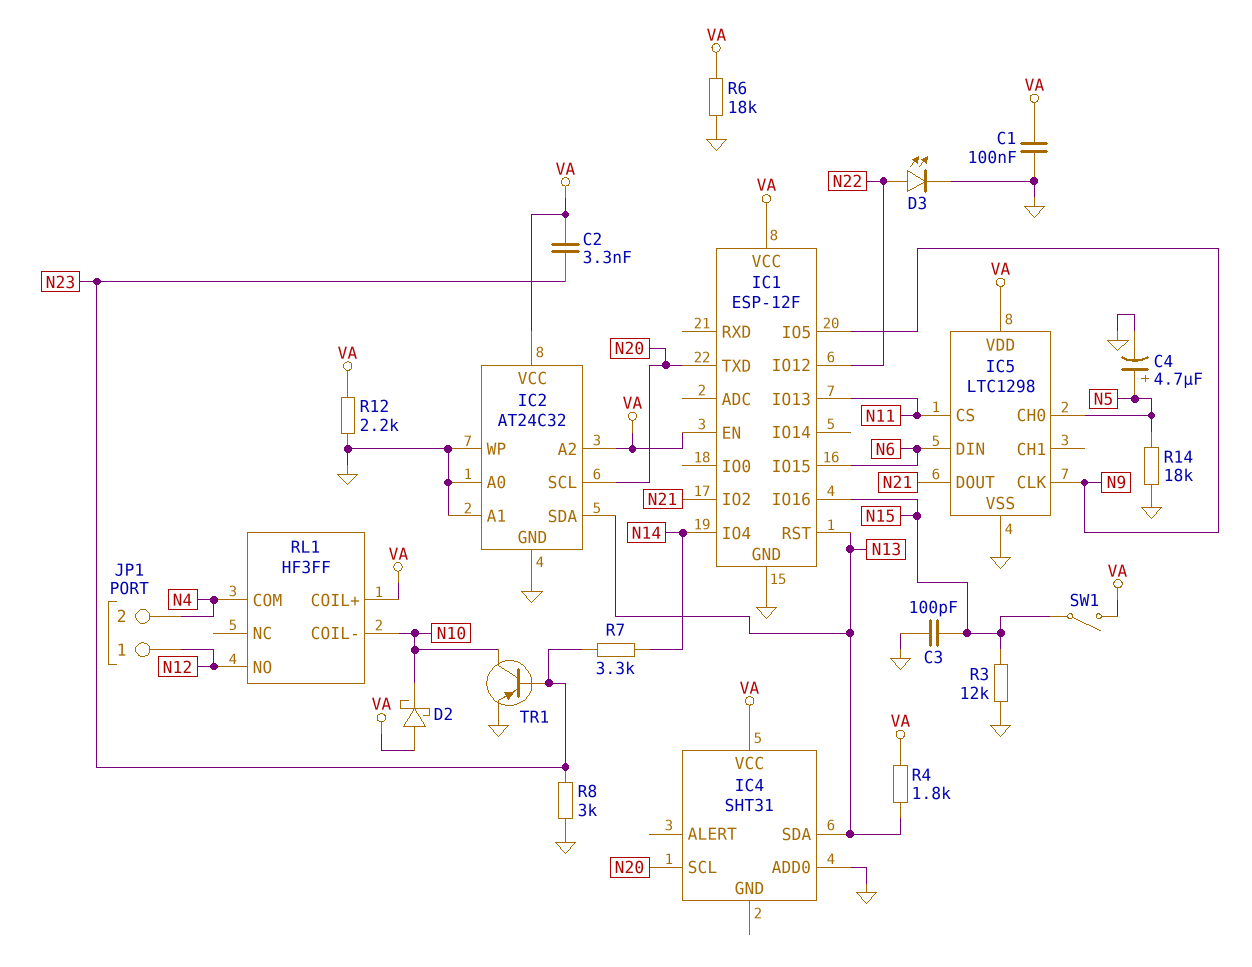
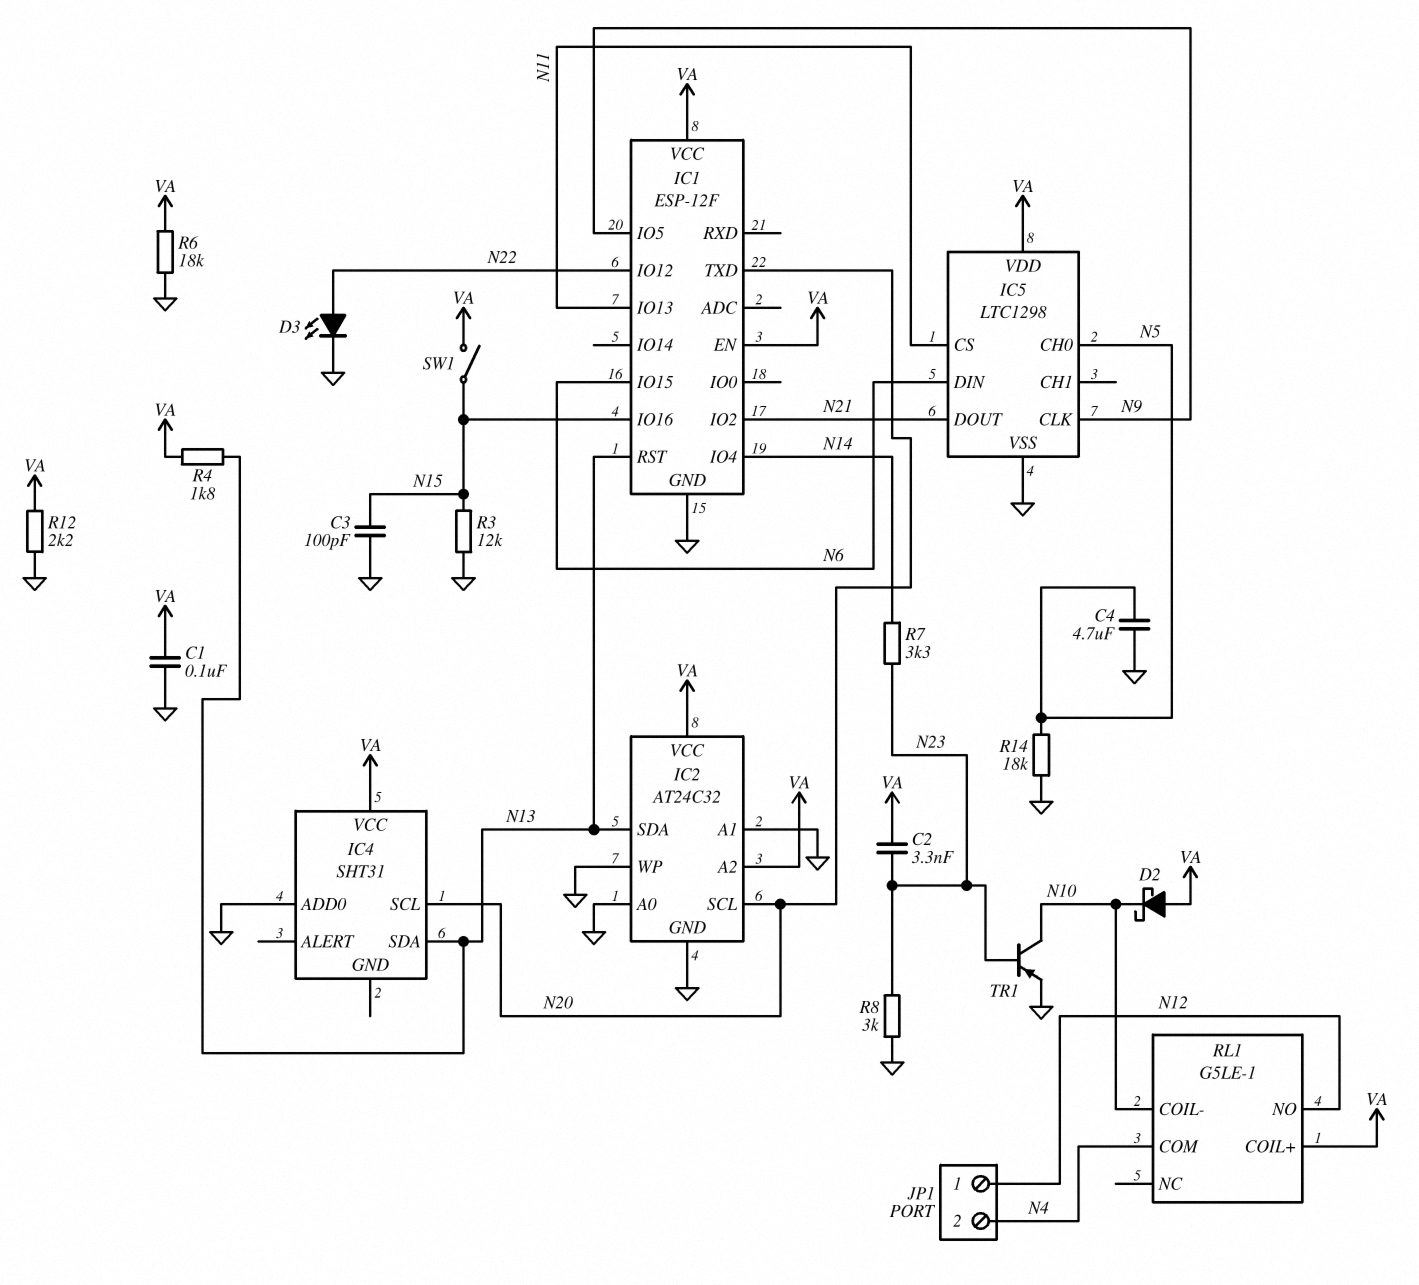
C4: 4.7uF (plus N5, minus GND) -> 4.7uF (GND, N5)
RL1: HF3FF -> G5LE-1

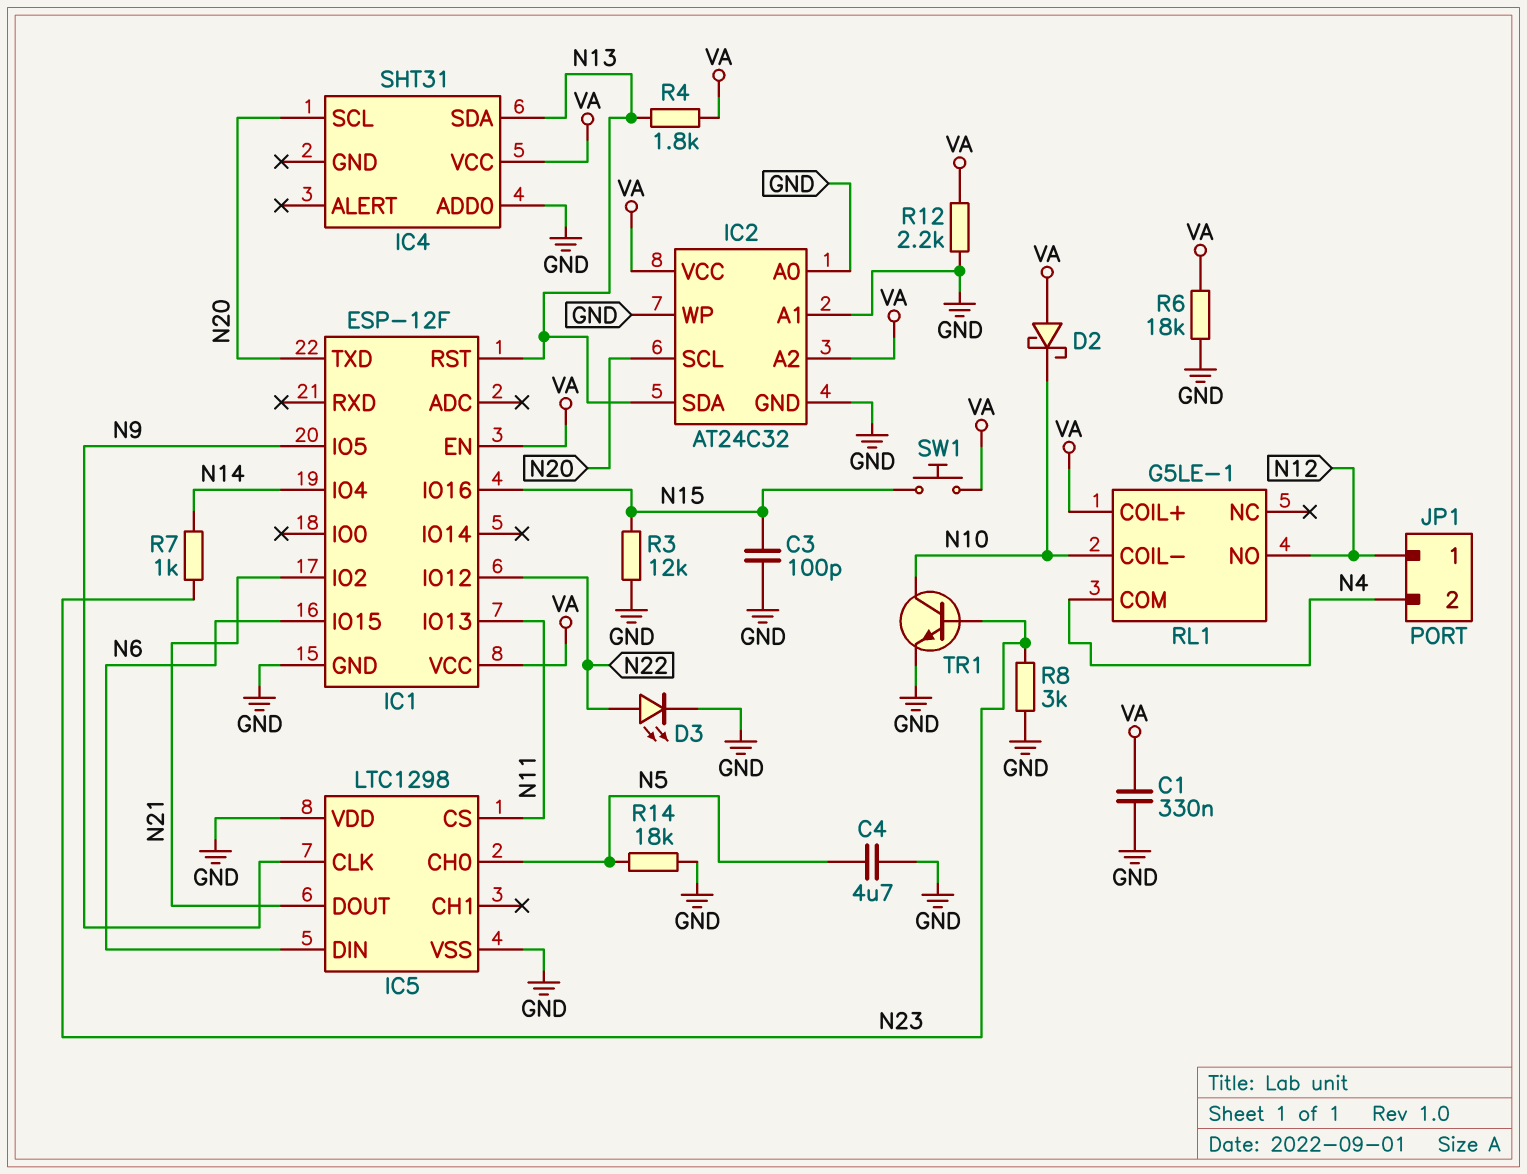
C1: 100nF (GND, VA) -> 330nF (GND, VA)
C2: 3.3nF (N23, VA) -> none
IC5 pin VDD: VA -> GND
R7: 3.3k (N14, N23) -> 1k (N14, N23)
SW1: switch (N15, VA) -> button (N15, VA)
TR1: PNP (B N23, C N10, E GND) -> NPN (B N23, C N10, E GND)

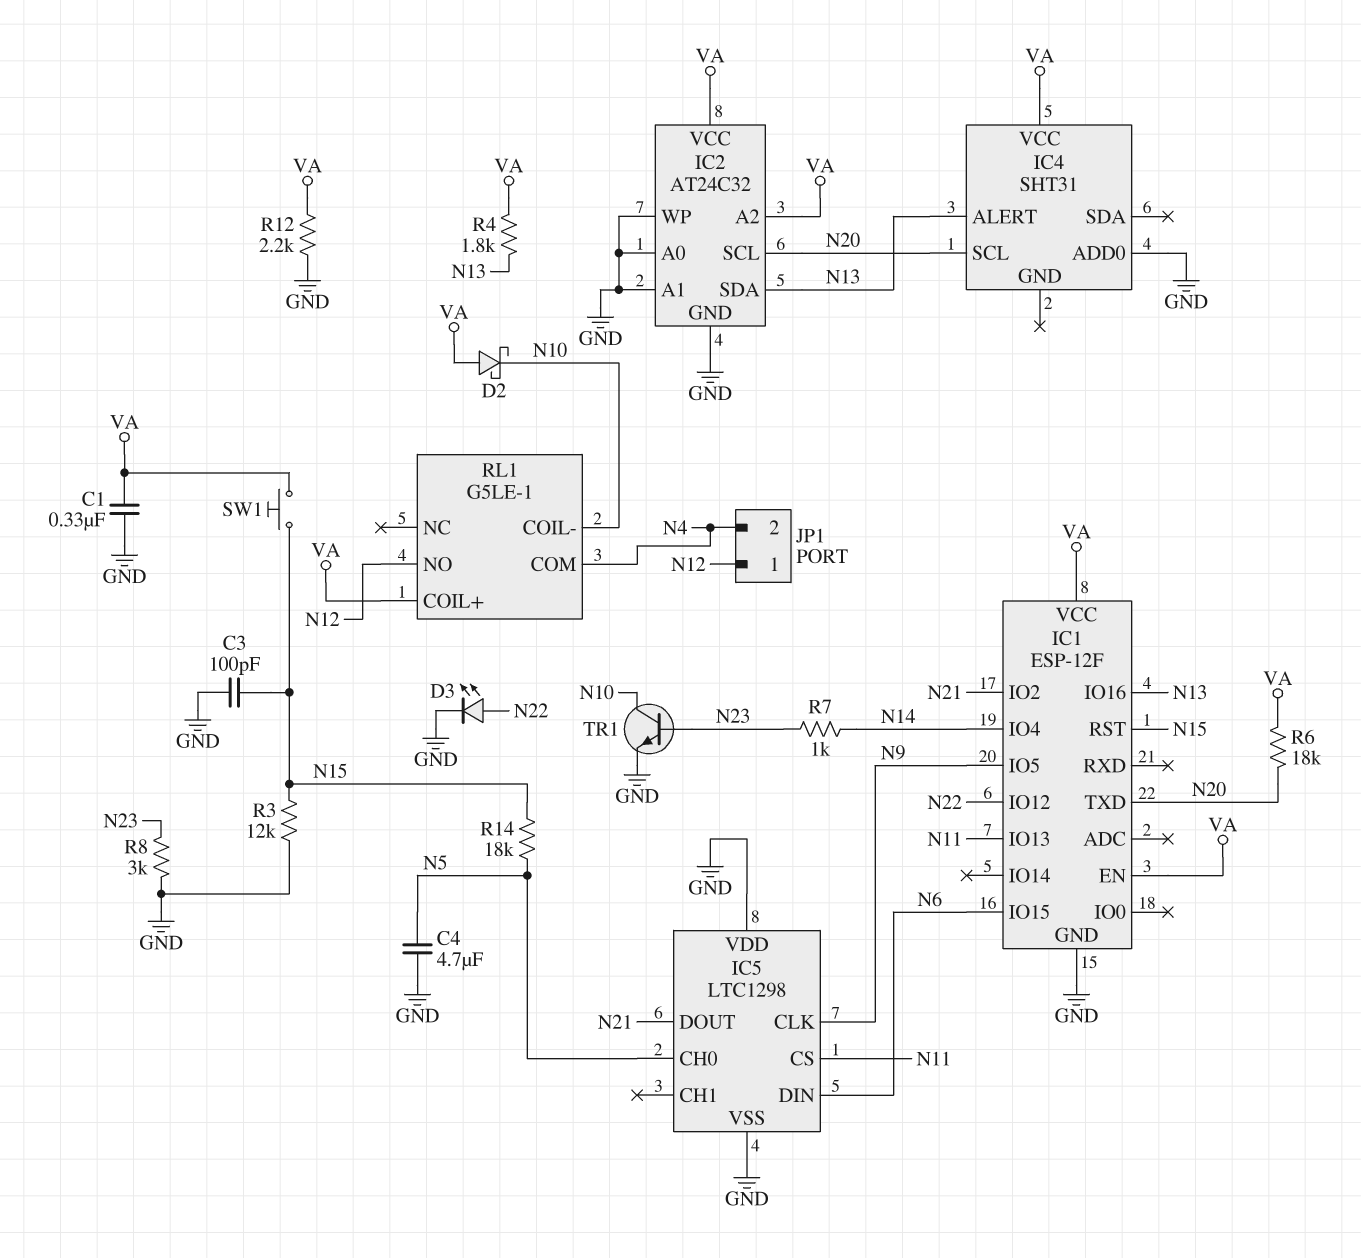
IC1 pin IO16: N15 -> N13
IC1 pin RST: N13 -> N15
IC4 pin ALERT: none -> N13
IC4 pin SDA: N13 -> none
R6: 18k (GND, VA) -> 18k (N20, VA)
R14: 18k (GND, N5) -> 18k (N5, N15)

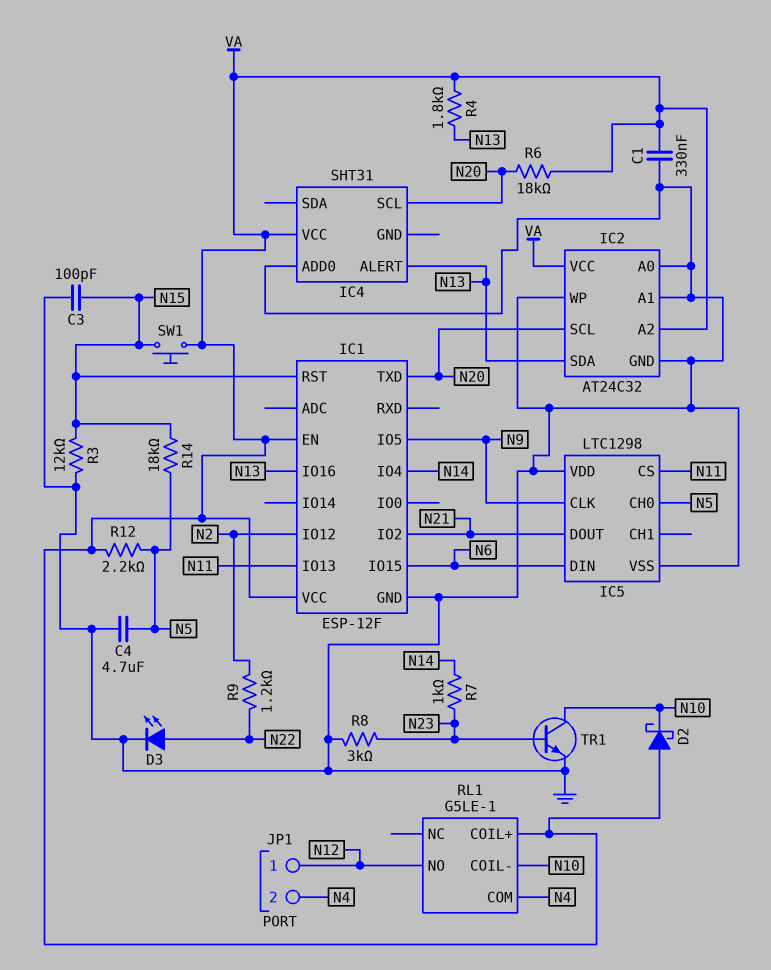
IC1 pin IO12: N22 -> N2
R9: none -> 1.2k (N2, N22)
R12: 2.2k (GND, VA) -> 2.2k (N5, VA)

